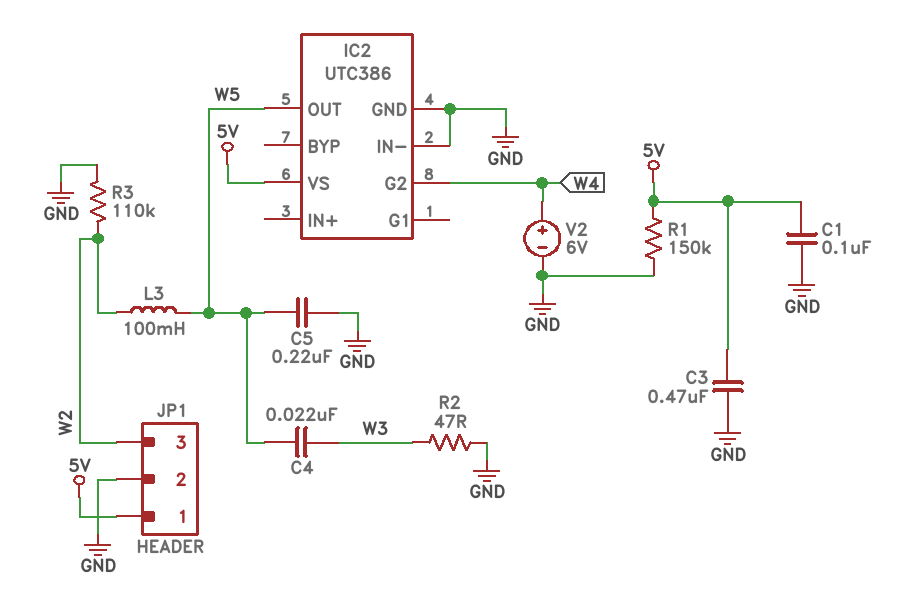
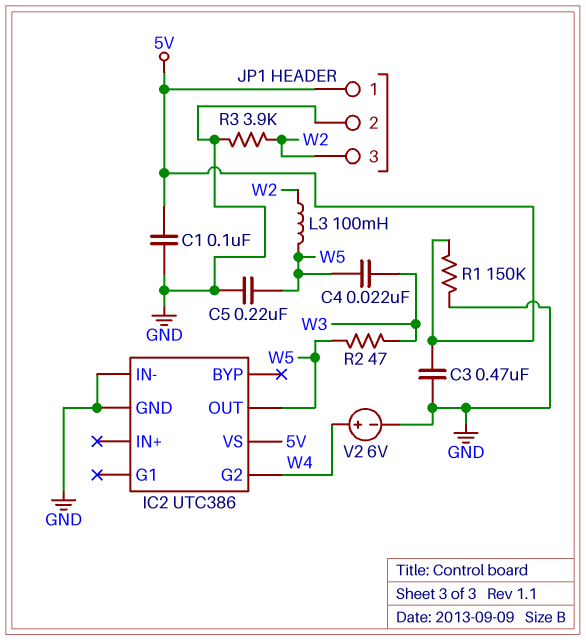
R2: 47 (GND, W3) -> 47 (W3, W5)
R3: 110k (GND, W2) -> 3.9k (GND, W2)

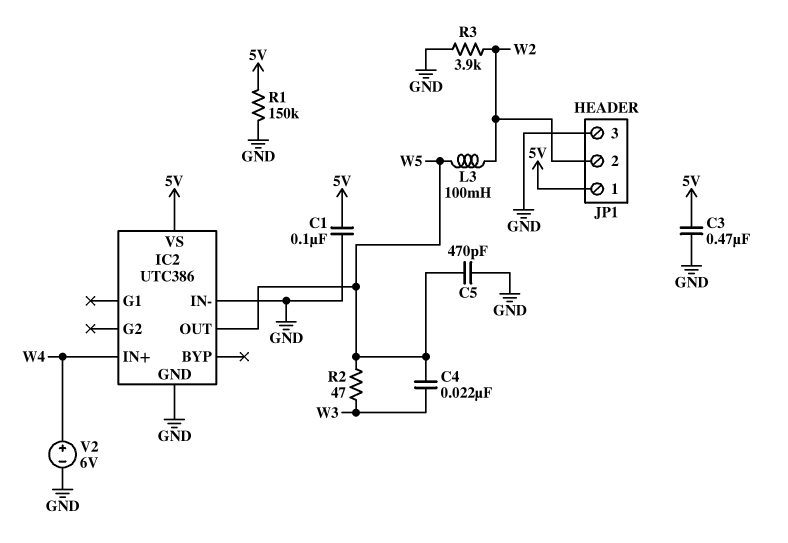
C5: 220nF (GND, W5) -> 470pF (GND, W5)
IC2 pin G2: W4 -> none
IC2 pin IN+: none -> W4
JP1 pin 2: GND -> W2
JP1 pin 3: W2 -> GND

